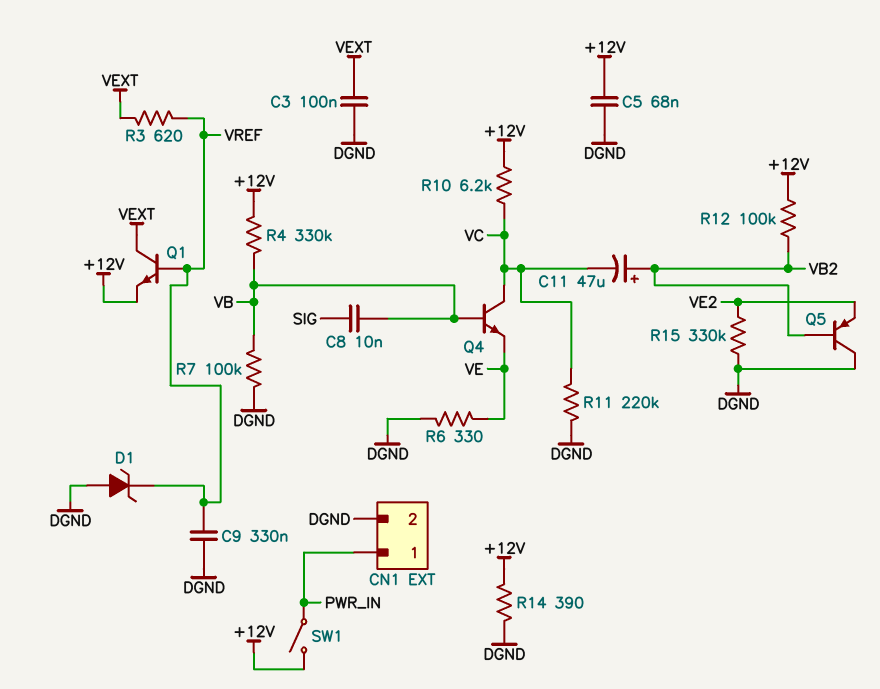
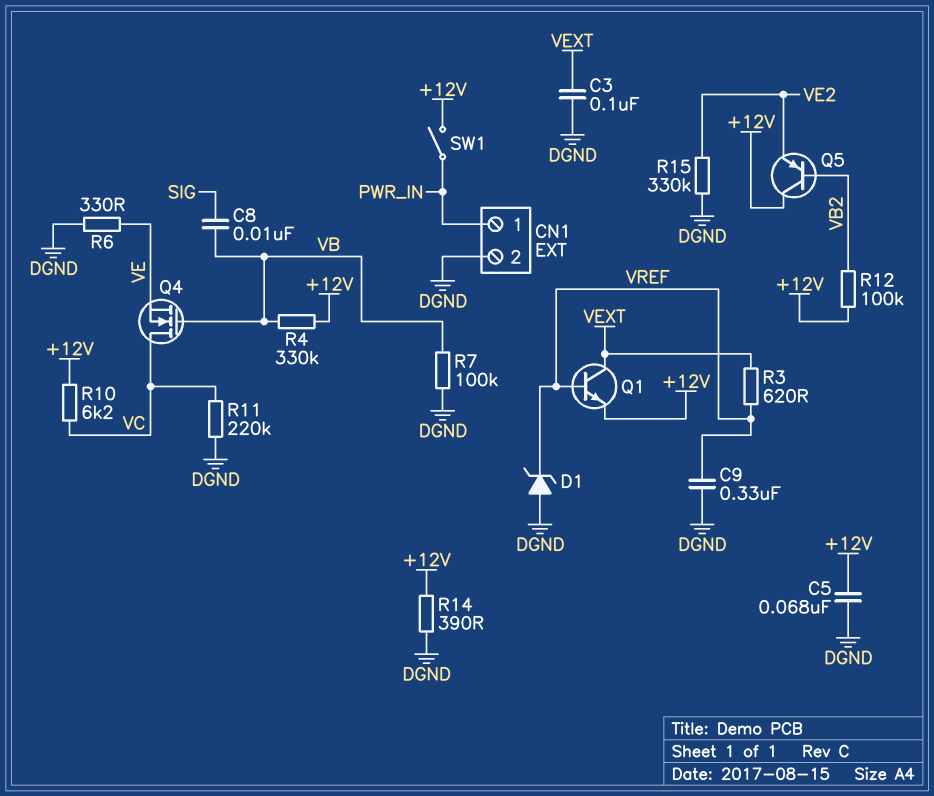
C11: 47uF (plus VB2, minus VC) -> none
Q4: NPN (B VB, C VC, E VE) -> NMOS (G VB, D VC, S VE)
Q5: PNP (B VB2, C DGND, E VE2) -> PNP (B VB2, C +12V, E VE2)

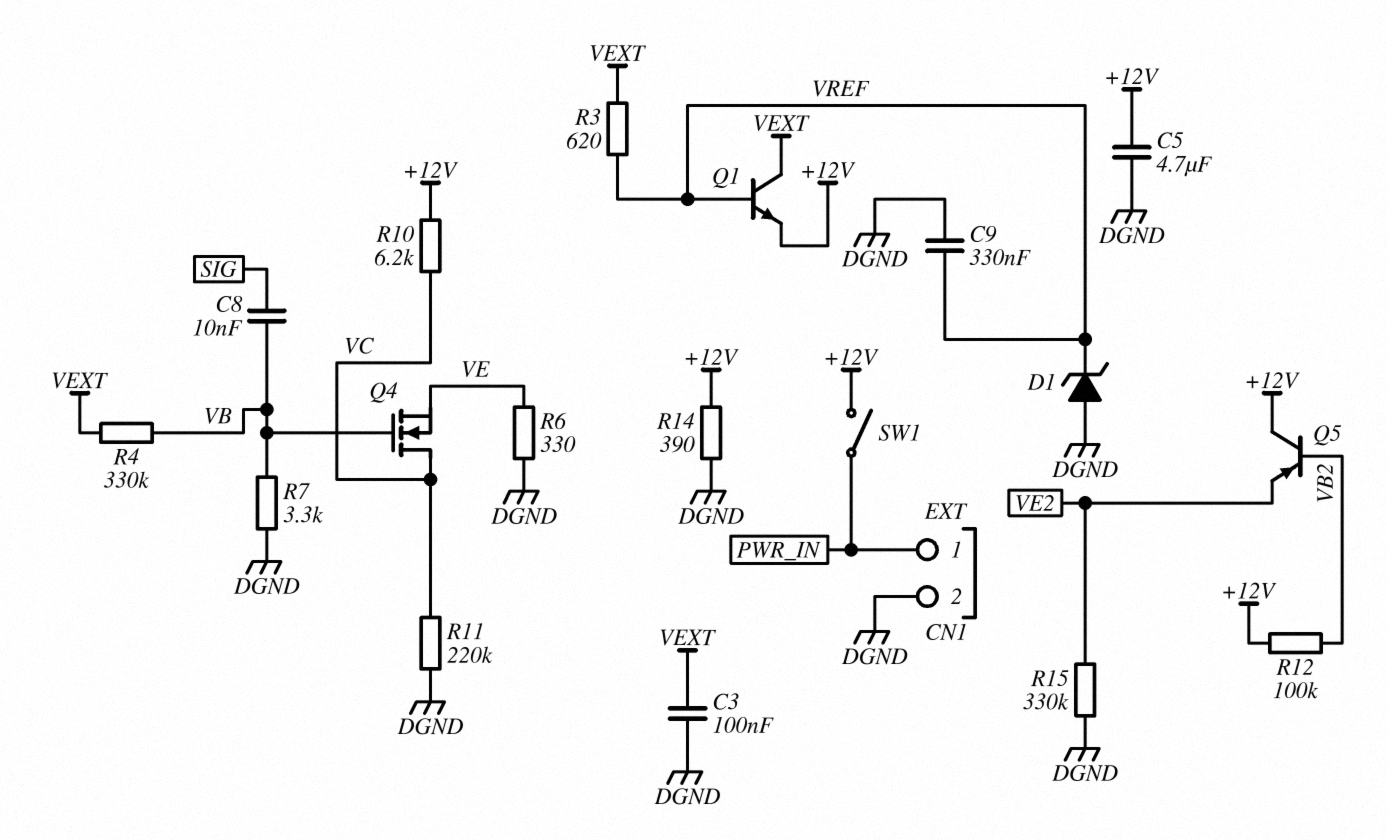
C5: 68nF (+12V, DGND) -> 4.7uF (+12V, DGND)
R4: 330k (+12V, VB) -> 330k (VB, VEXT)
R7: 100k (DGND, VB) -> 3.3k (DGND, VB)

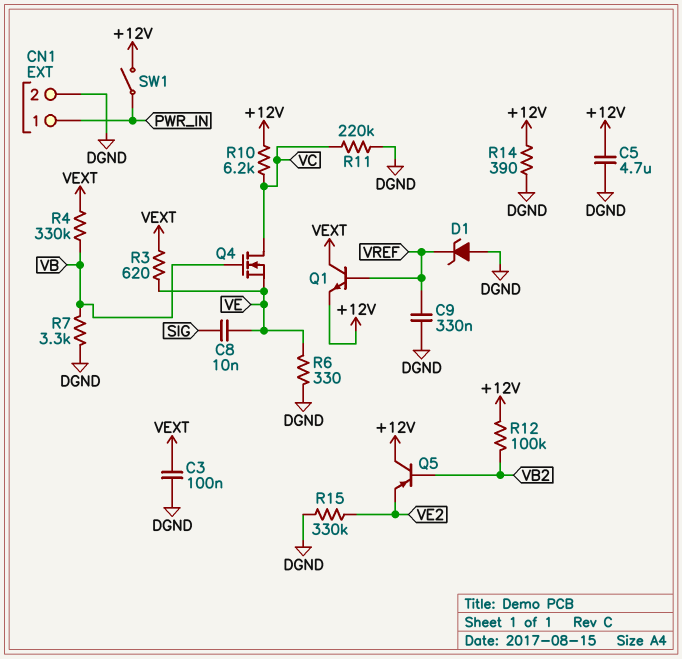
C8: 10nF (SIG, VB) -> 10nF (SIG, VE)
R3: 620 (VEXT, VREF) -> 620 (VE, VEXT)

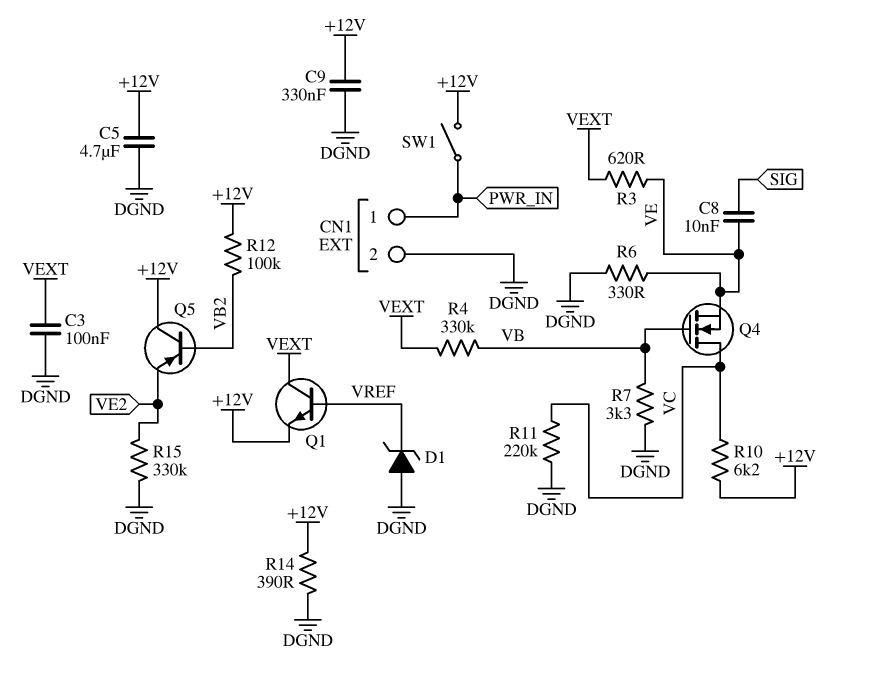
C9: 330nF (DGND, VREF) -> 330nF (+12V, DGND)

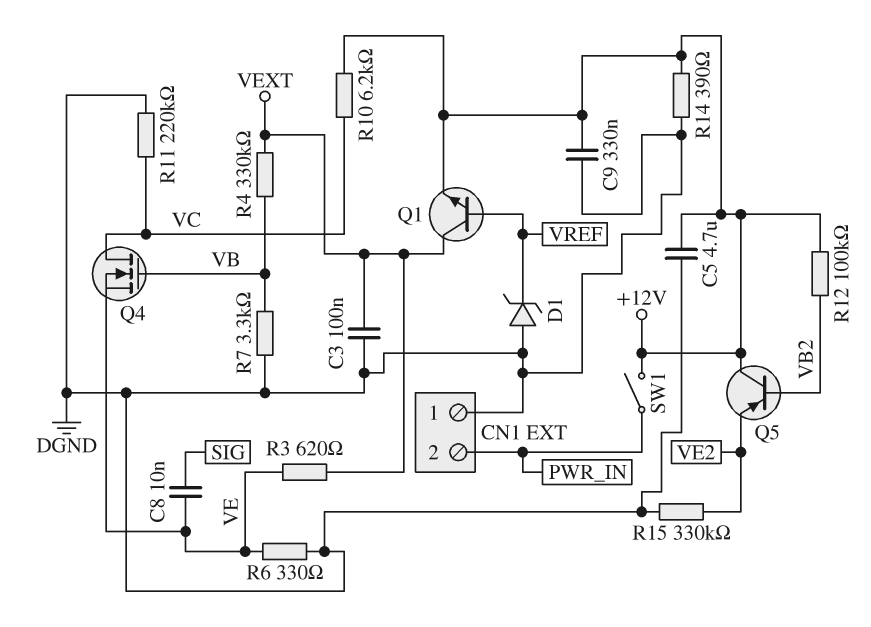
CN1 pin 1: PWR_IN -> DGND
CN1 pin 2: DGND -> PWR_IN

